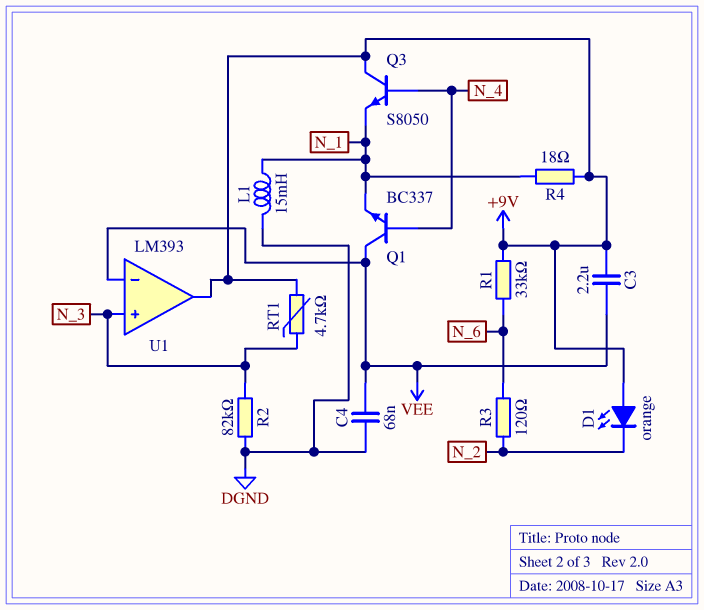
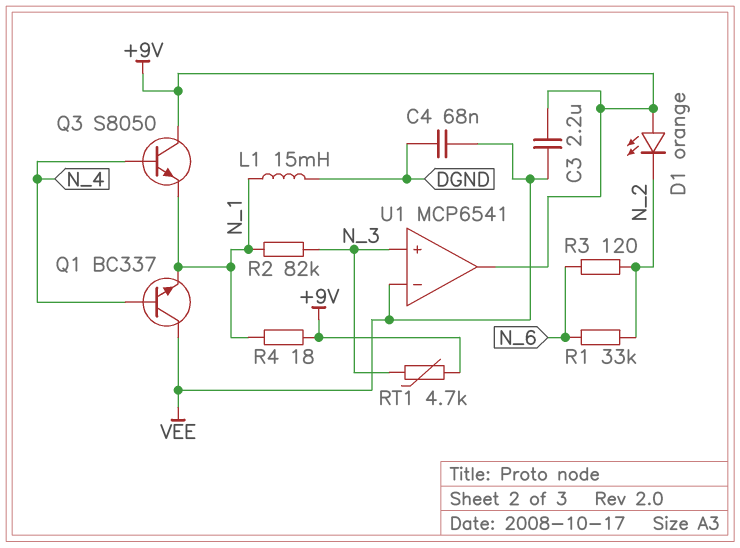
R1: 33k (+9V, N_6) -> 33k (N_2, N_6)
R2: 82k (DGND, N_3) -> 82k (N_1, N_3)
U1: LM393 -> MCP6541

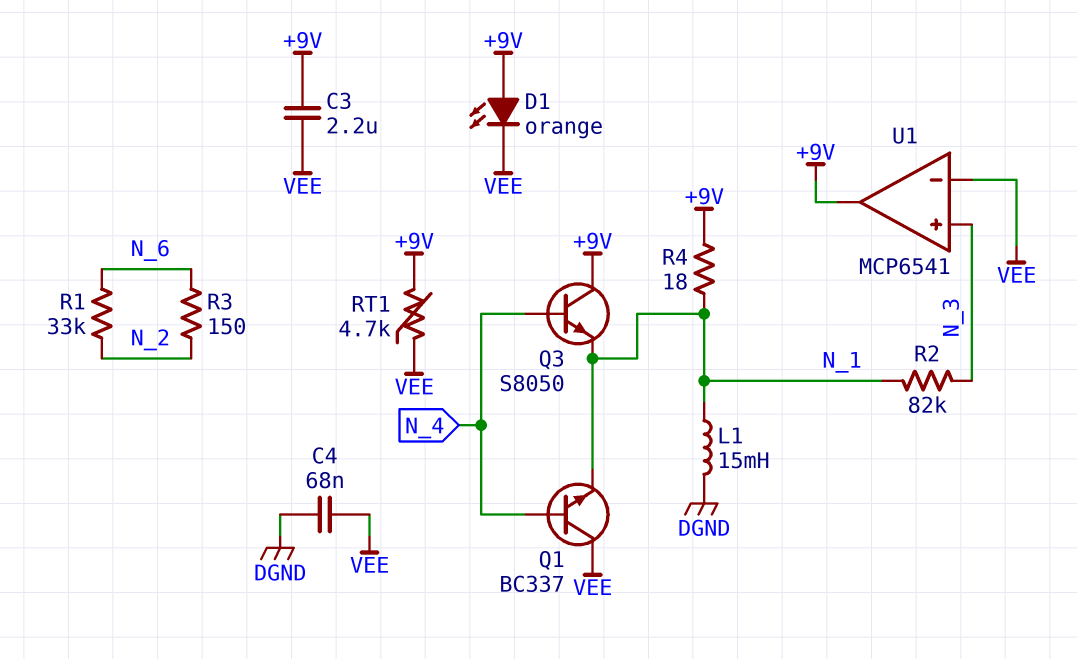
D1: LED orange (A +9V, K N_2) -> LED orange (A +9V, K VEE)
R3: 120 (N_2, N_6) -> 150 (N_2, N_6)
RT1: 4.7k (+9V, N_3) -> 4.7k (+9V, VEE)

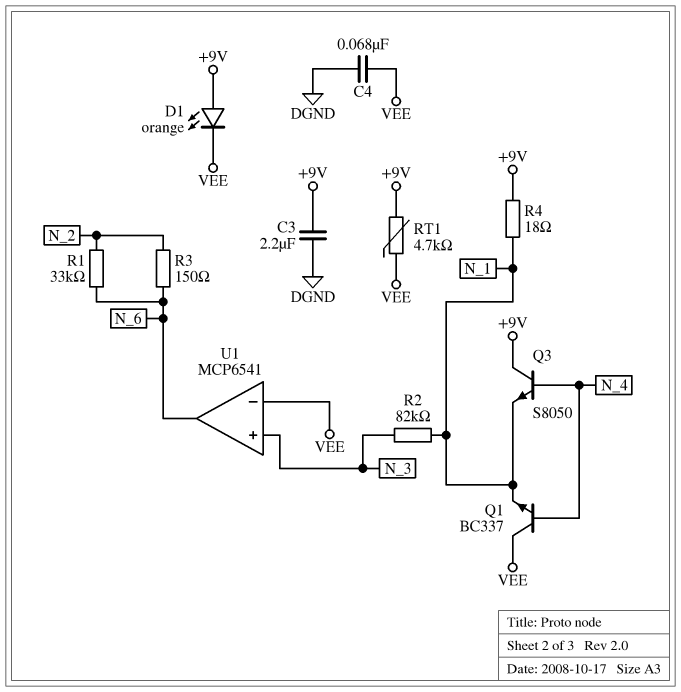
C3: 2.2uF (+9V, VEE) -> 2.2uF (+9V, DGND)
L1: 15mH (DGND, N_1) -> none
U1 pin out: +9V -> N_6

